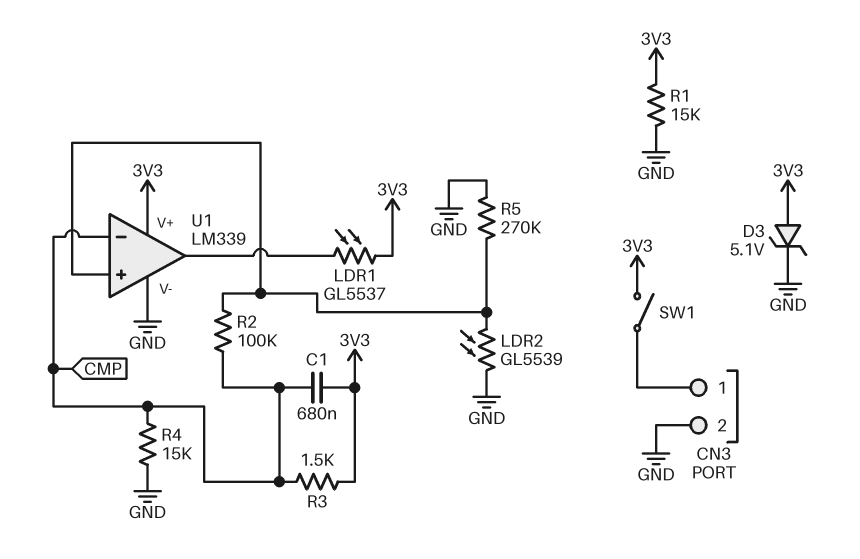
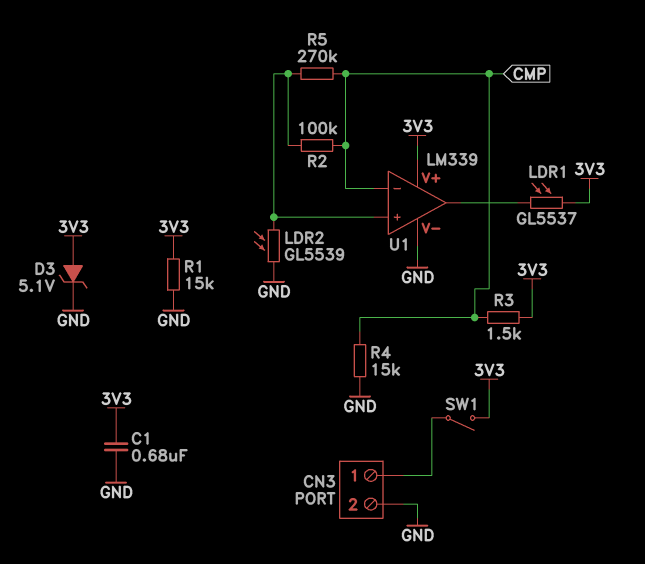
C1: 680nF (3V3, CMP) -> 680nF (3V3, GND)
R5: 270k (GND, U1/in+) -> 270k (CMP, U1/in+)

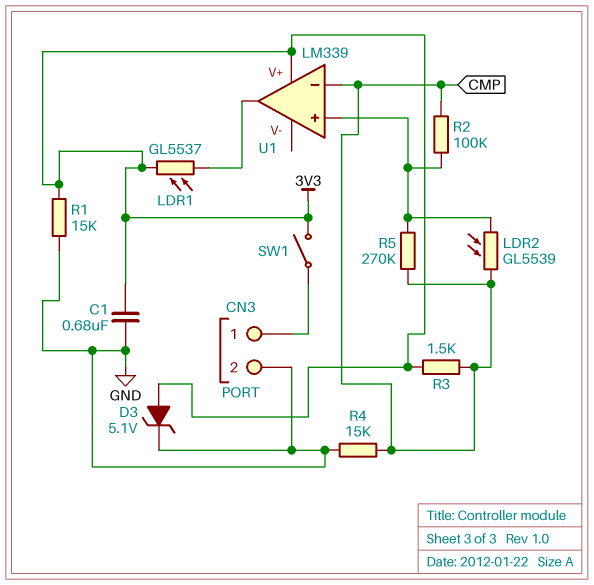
LDR2: GL5539 (GND, U1/in+) -> GL5539 (CMP, U1/in+)
U1 pin V-: GND -> none

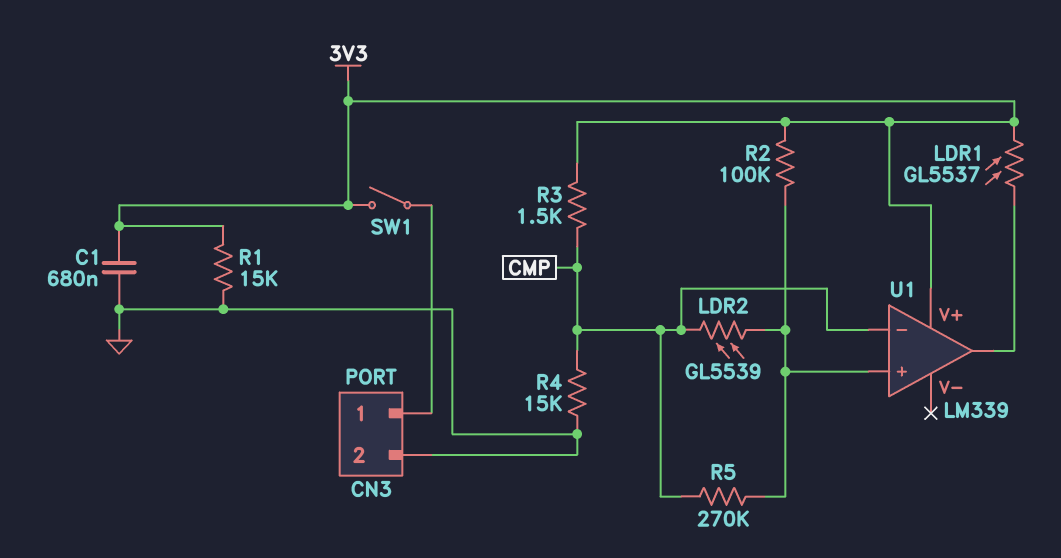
D3: zener 5.1V (A 3V3, K GND) -> none
R2: 100k (CMP, U1/in+) -> 100k (3V3, U1/in+)

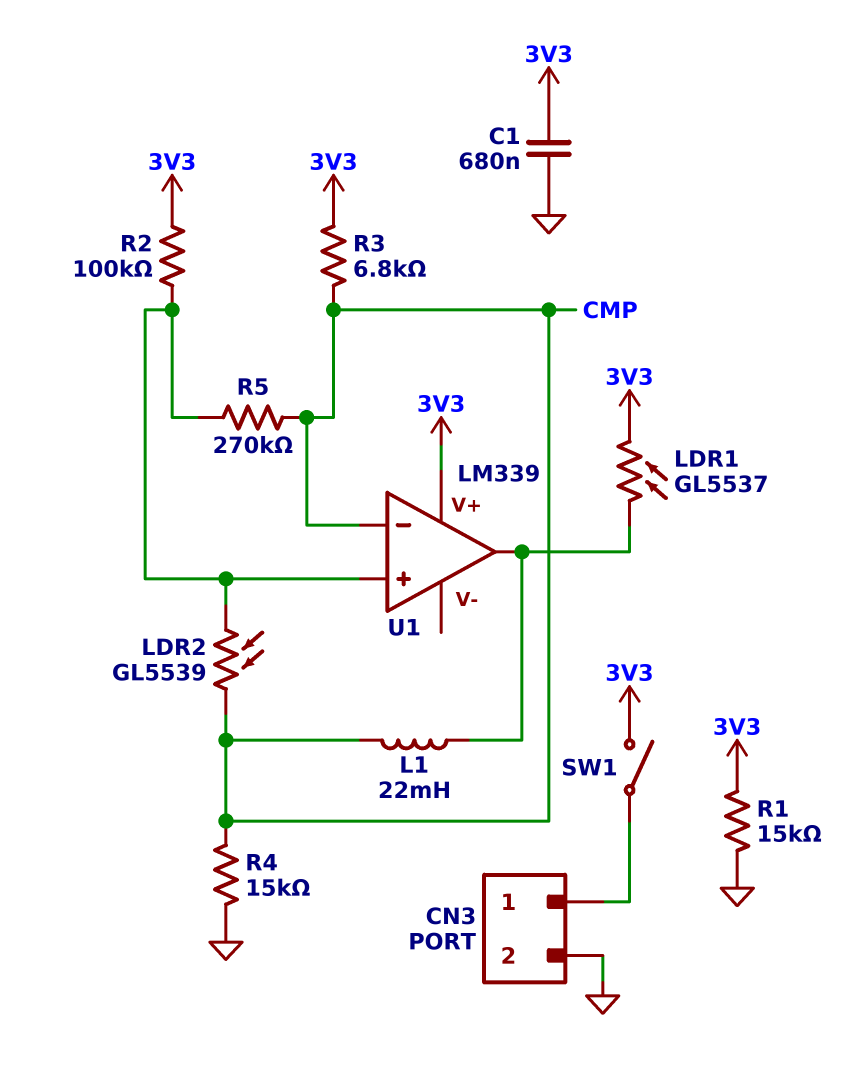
L1: none -> 22mH (CMP, U1/out)
R3: 1.5k (3V3, CMP) -> 6.8k (3V3, CMP)

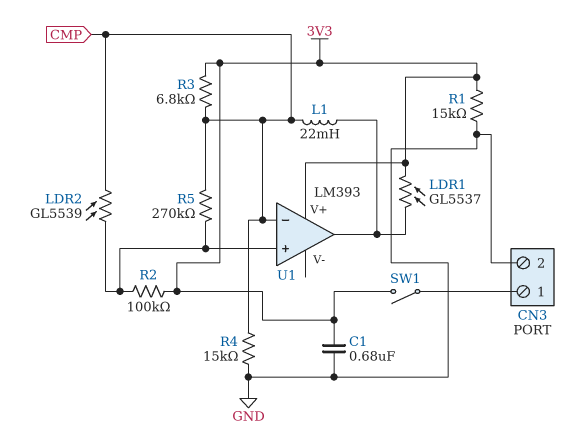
U1: LM339 -> LM393

